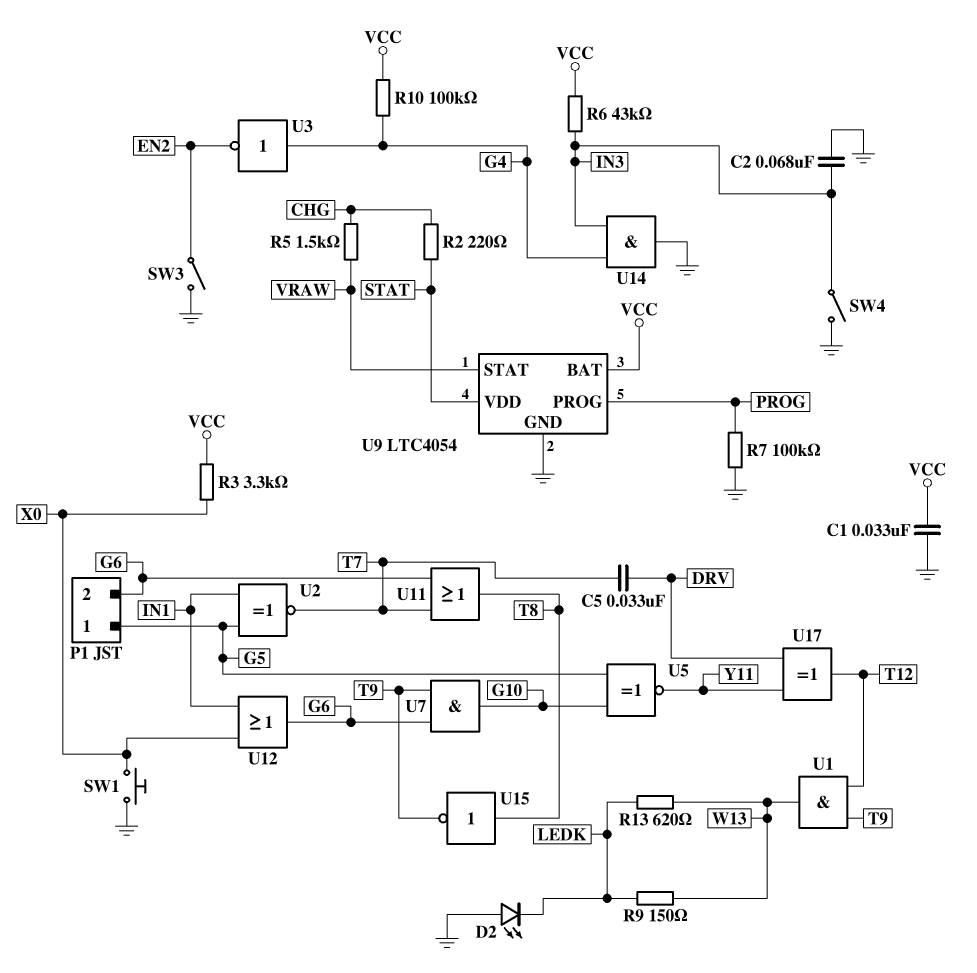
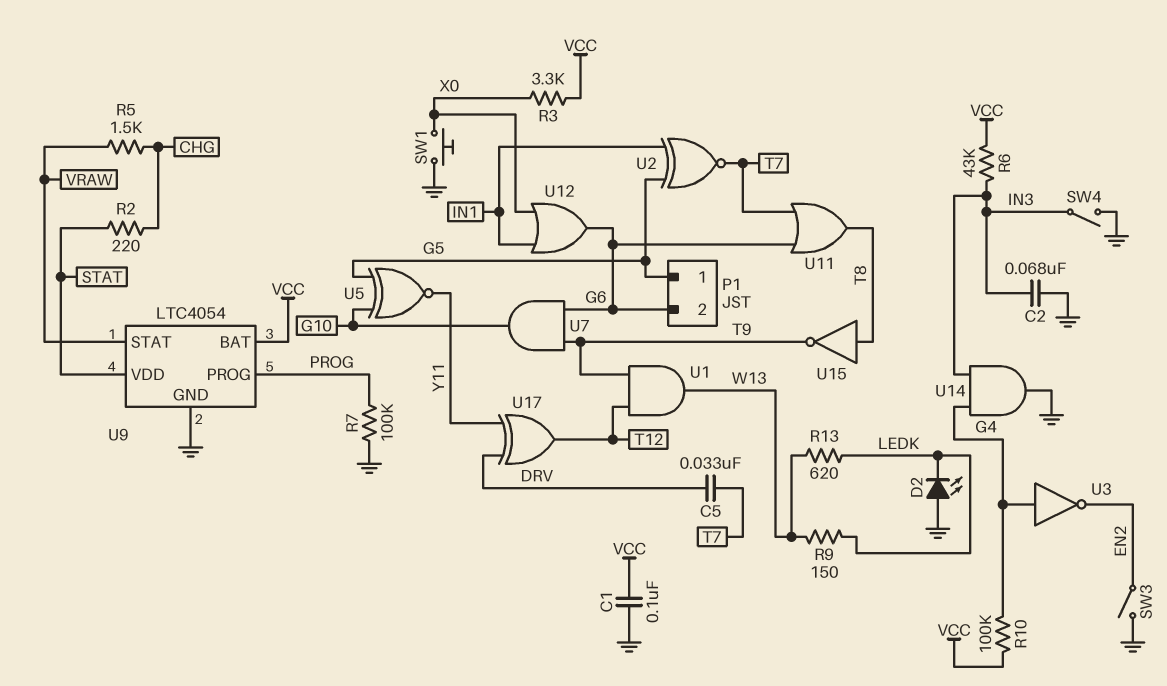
C1: 33nF (GND, VCC) -> 100nF (GND, VCC)

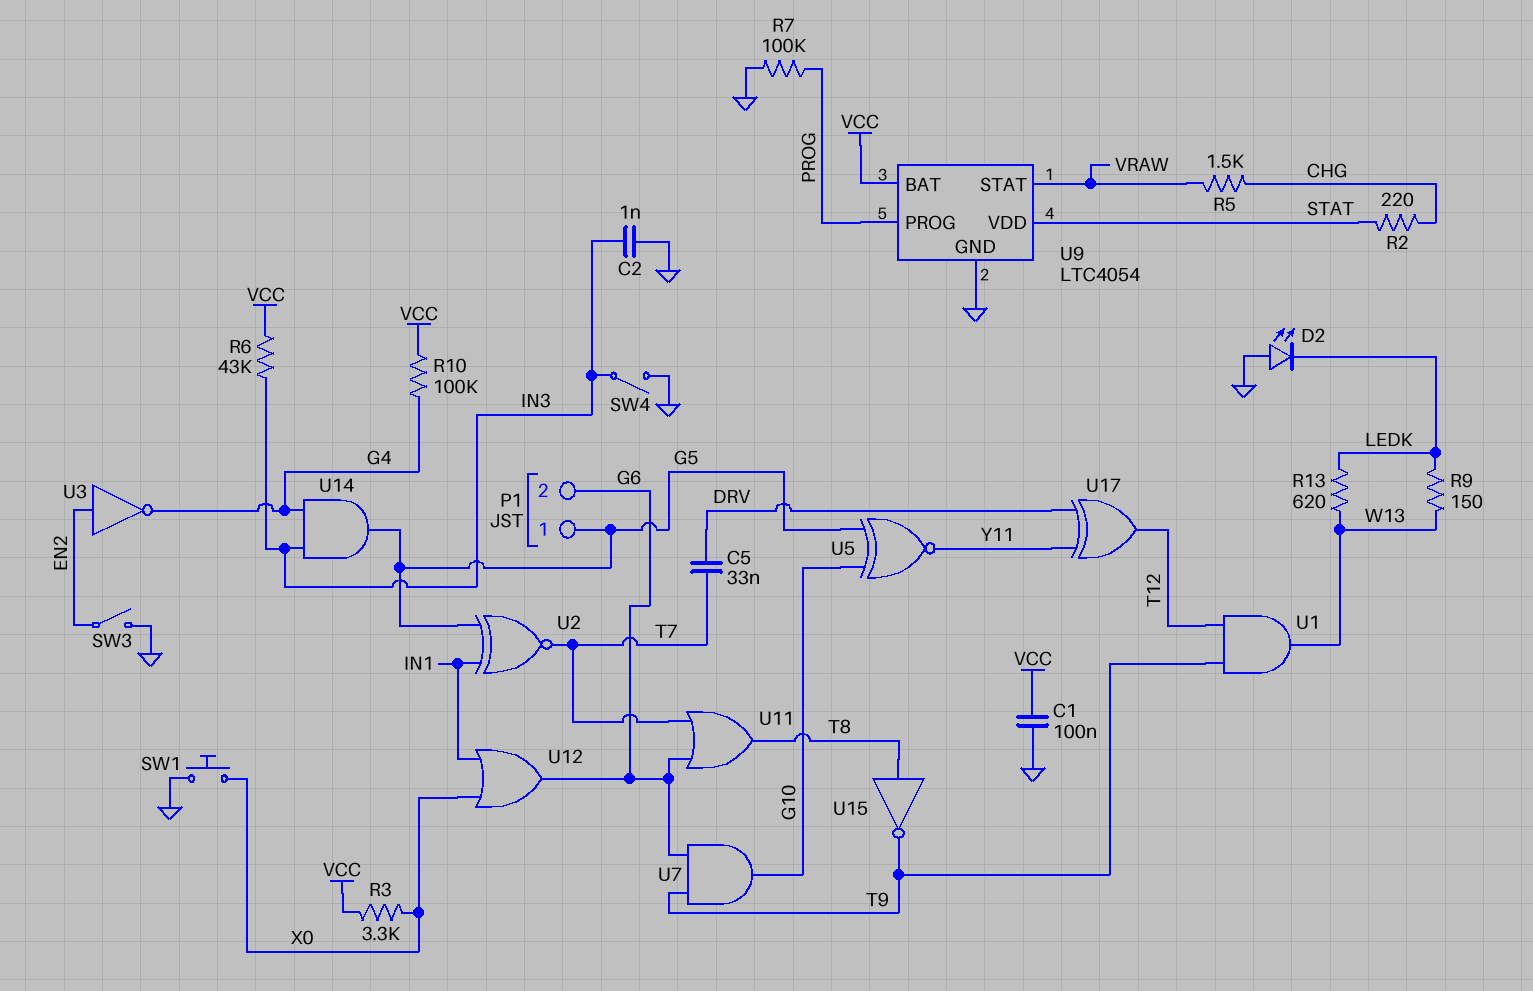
C2: 68nF (GND, IN3) -> 1nF (GND, IN3)
U3: NOT (in G4, out EN2) -> NOT (in EN2, out G4)
U14: AND (in G4, in IN3, out GND) -> AND (in G4, in IN3, out G5)

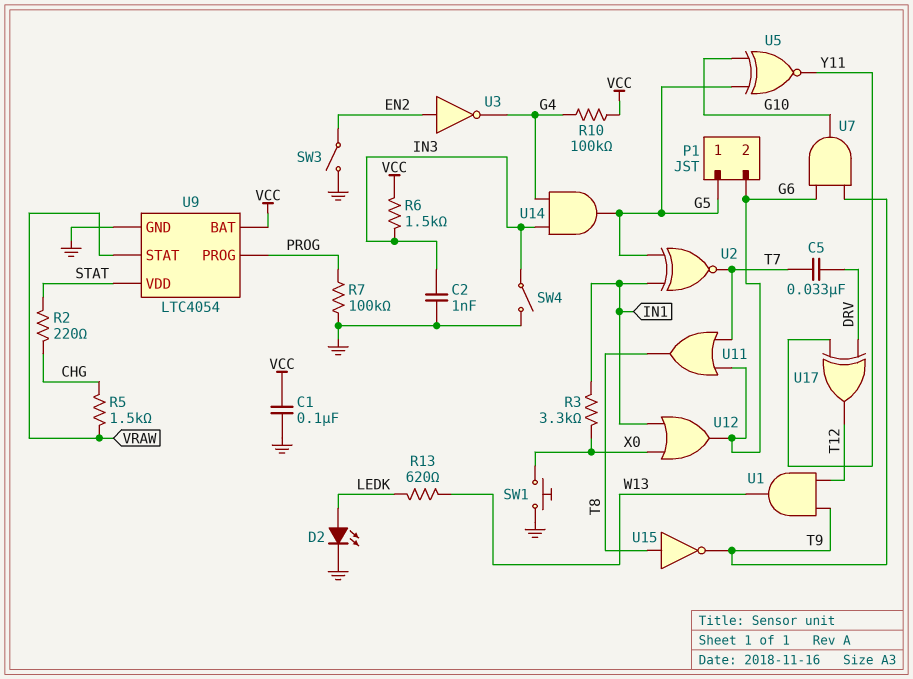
D2: LED (A GND, K LEDK) -> LED (A LEDK, K GND)
R3: 3.3k (VCC, X0) -> 3.3k (IN1, X0)
R6: 43k (IN3, VCC) -> 1.5k (IN3, VCC)
R9: 150 (LEDK, W13) -> none

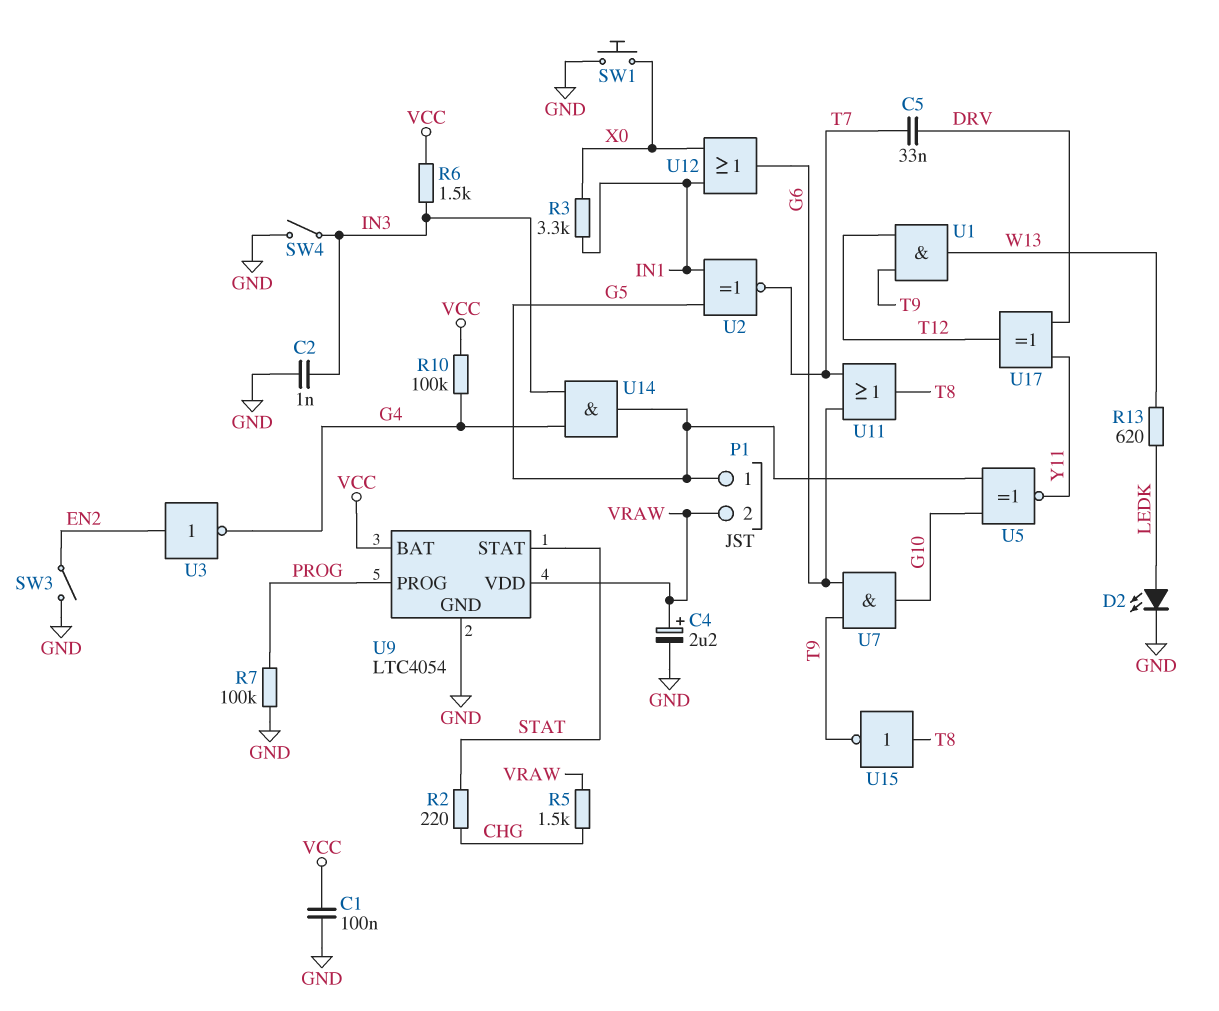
C4: none -> 2.2uF (plus VRAW, minus GND)
P1 pin 2: G6 -> VRAW
U9 pin STAT: VRAW -> STAT
U9 pin VDD: STAT -> VRAW

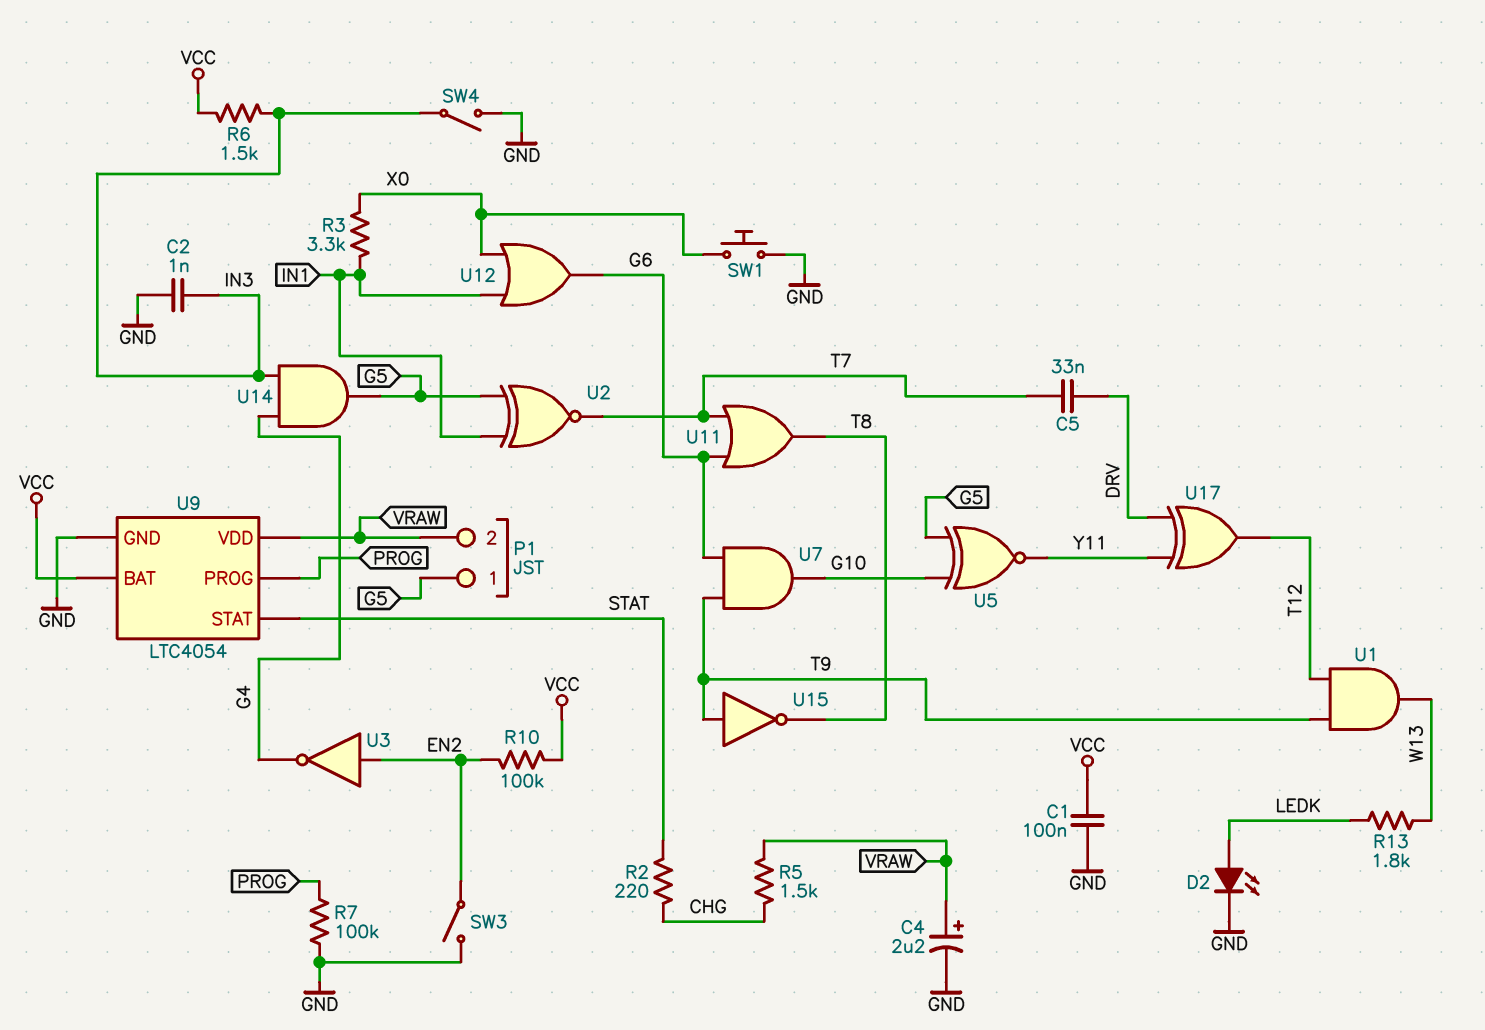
R10: 100k (G4, VCC) -> 100k (EN2, VCC)
R13: 620 (LEDK, W13) -> 1.8k (LEDK, W13)
U15: NOT (in T8, out T9) -> NOT (in T9, out T8)

